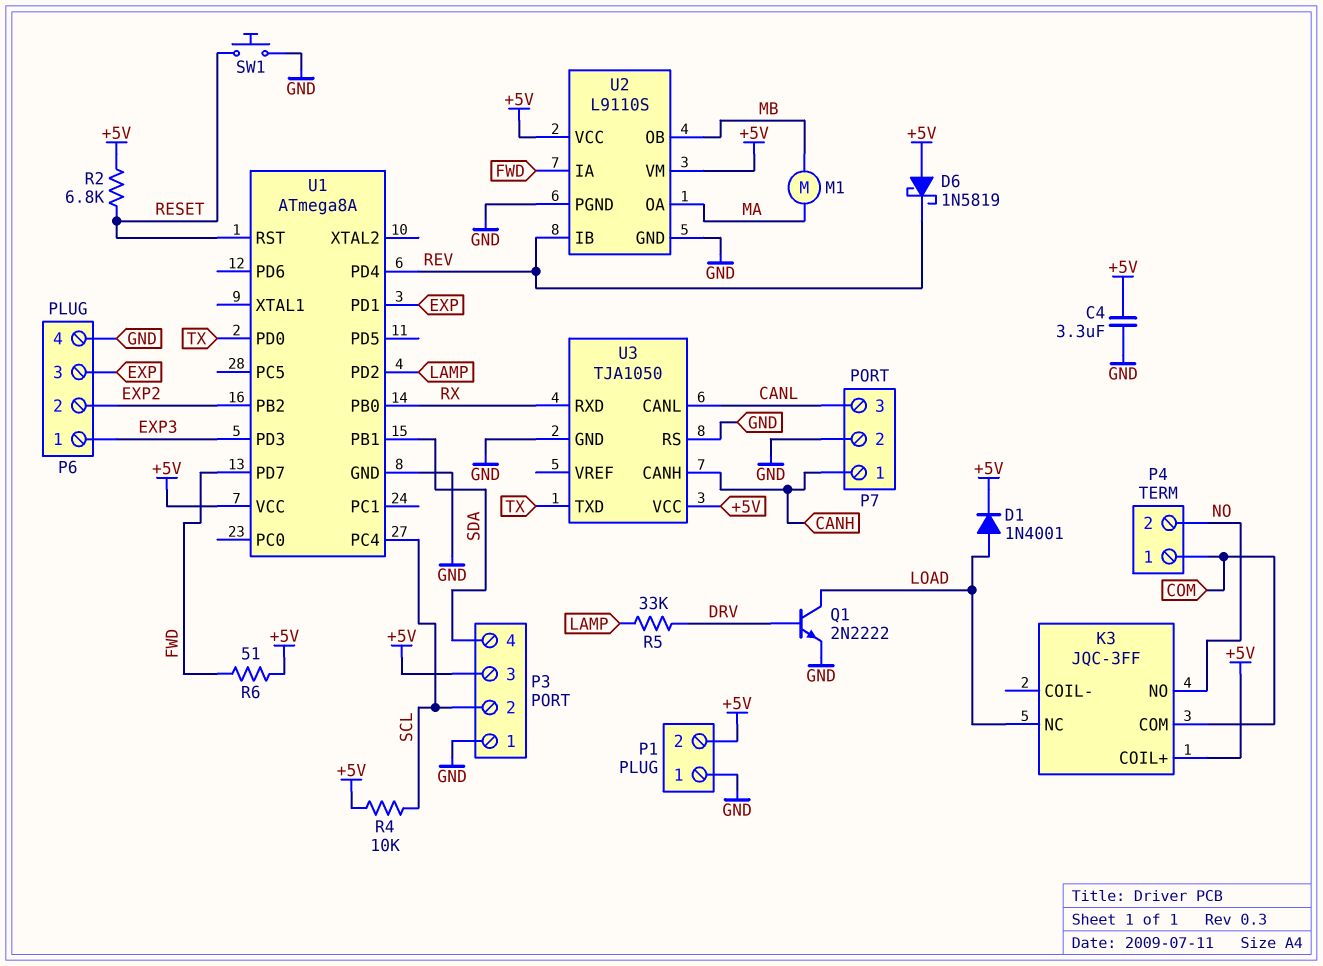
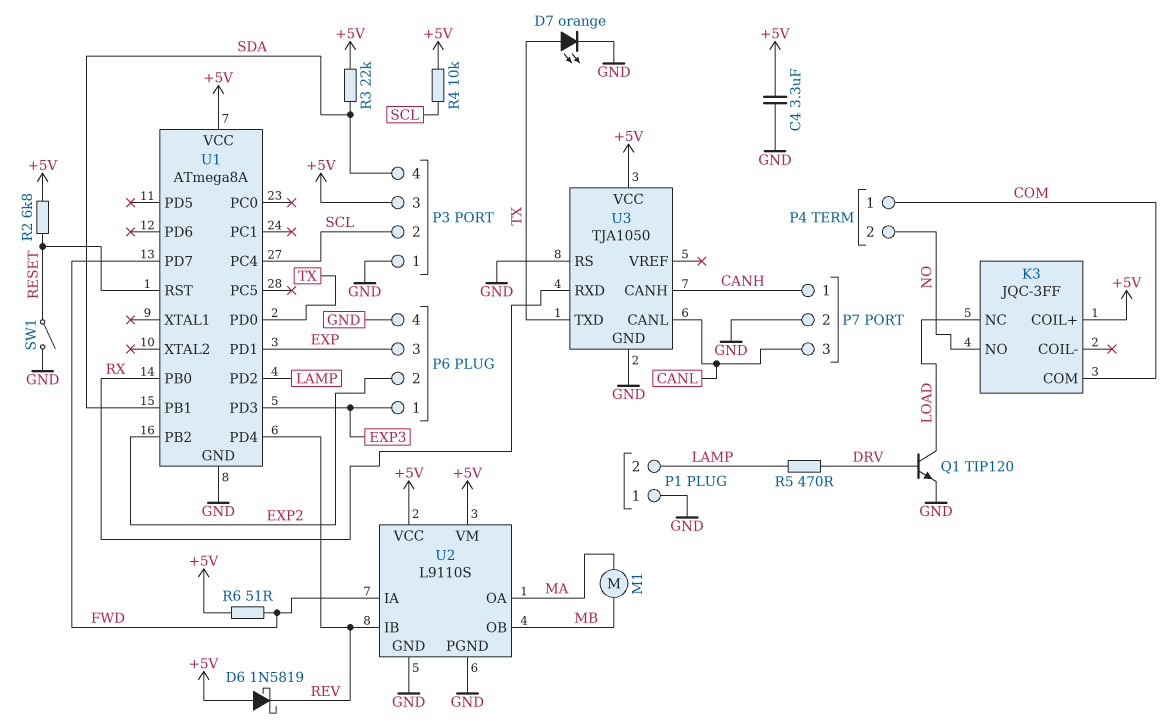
D1: diode 1N4001 (A LOAD, K +5V) -> none
D7: none -> LED orange (A TX, K GND)
P1 pin 2: +5V -> LAMP
Q1: NPN 2N2222 (B DRV, C LOAD, E GND) -> NPN TIP120 (B DRV, C LOAD, E GND)
R3: none -> 22k (+5V, SDA)
R5: 33k (DRV, LAMP) -> 470 (DRV, LAMP)
SW1: button (GND, RESET) -> switch (GND, RESET)

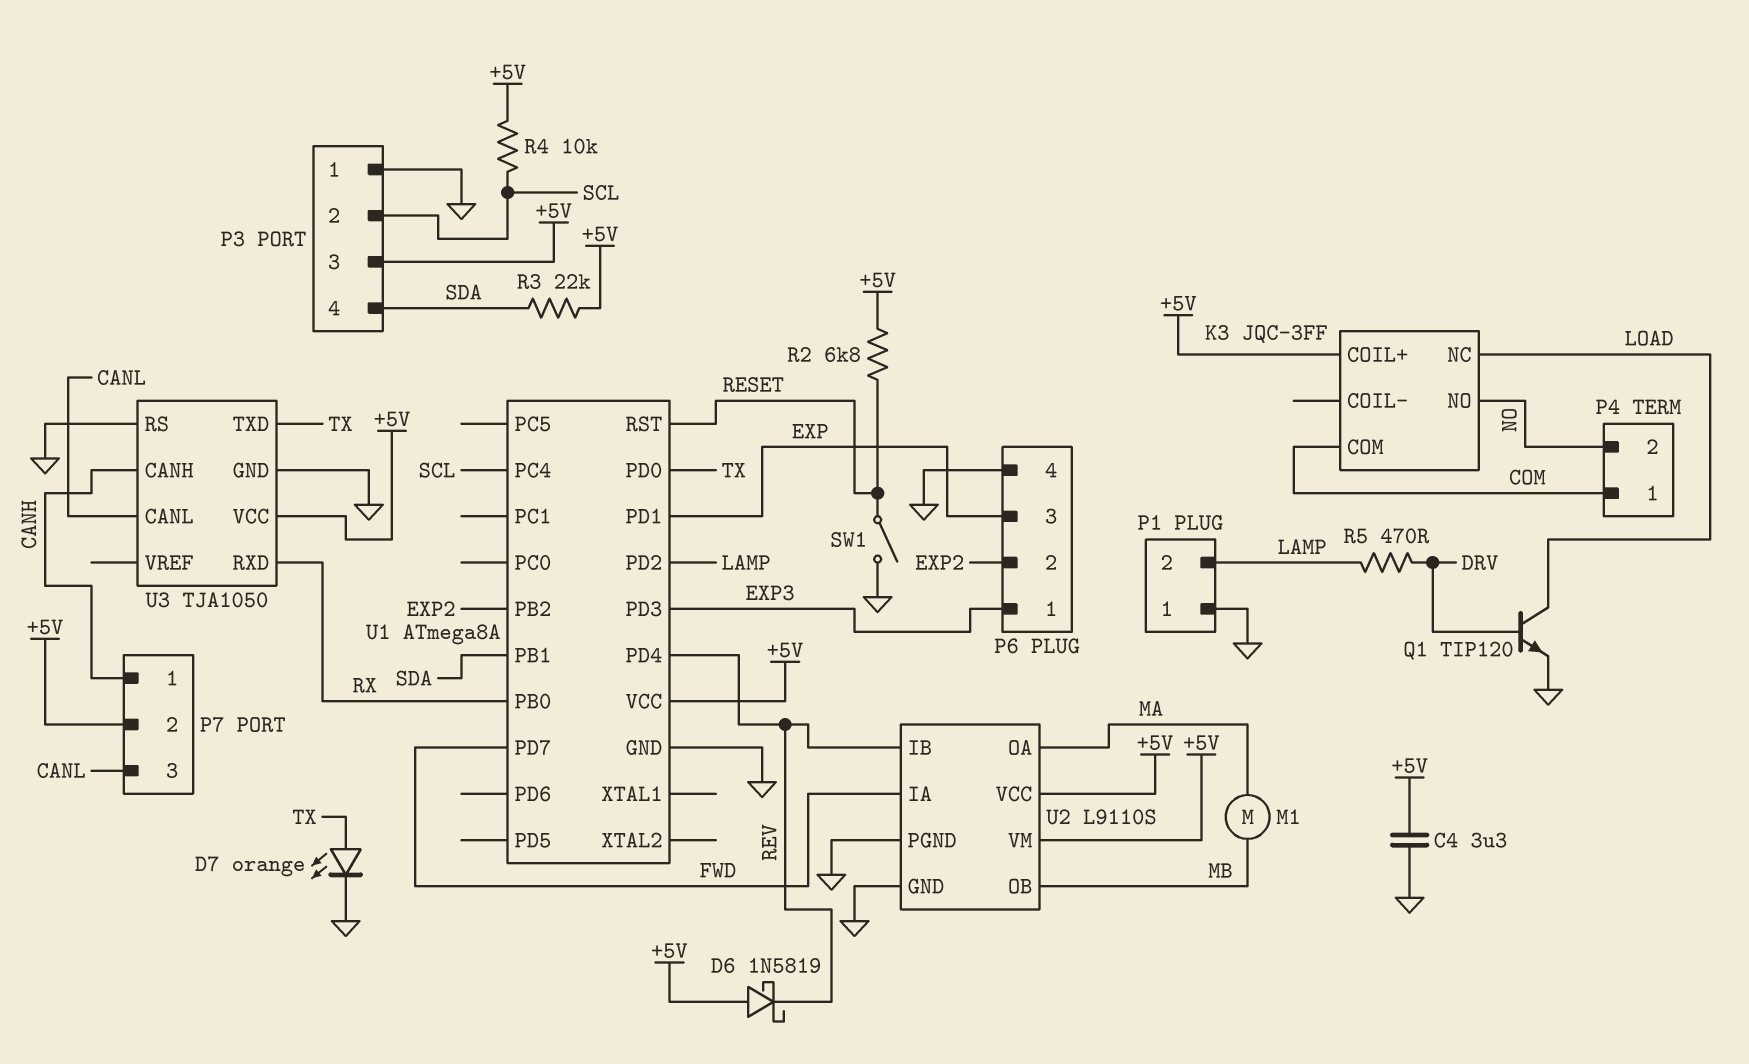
P7 pin 2: GND -> +5V
R6: 51 (+5V, FWD) -> none

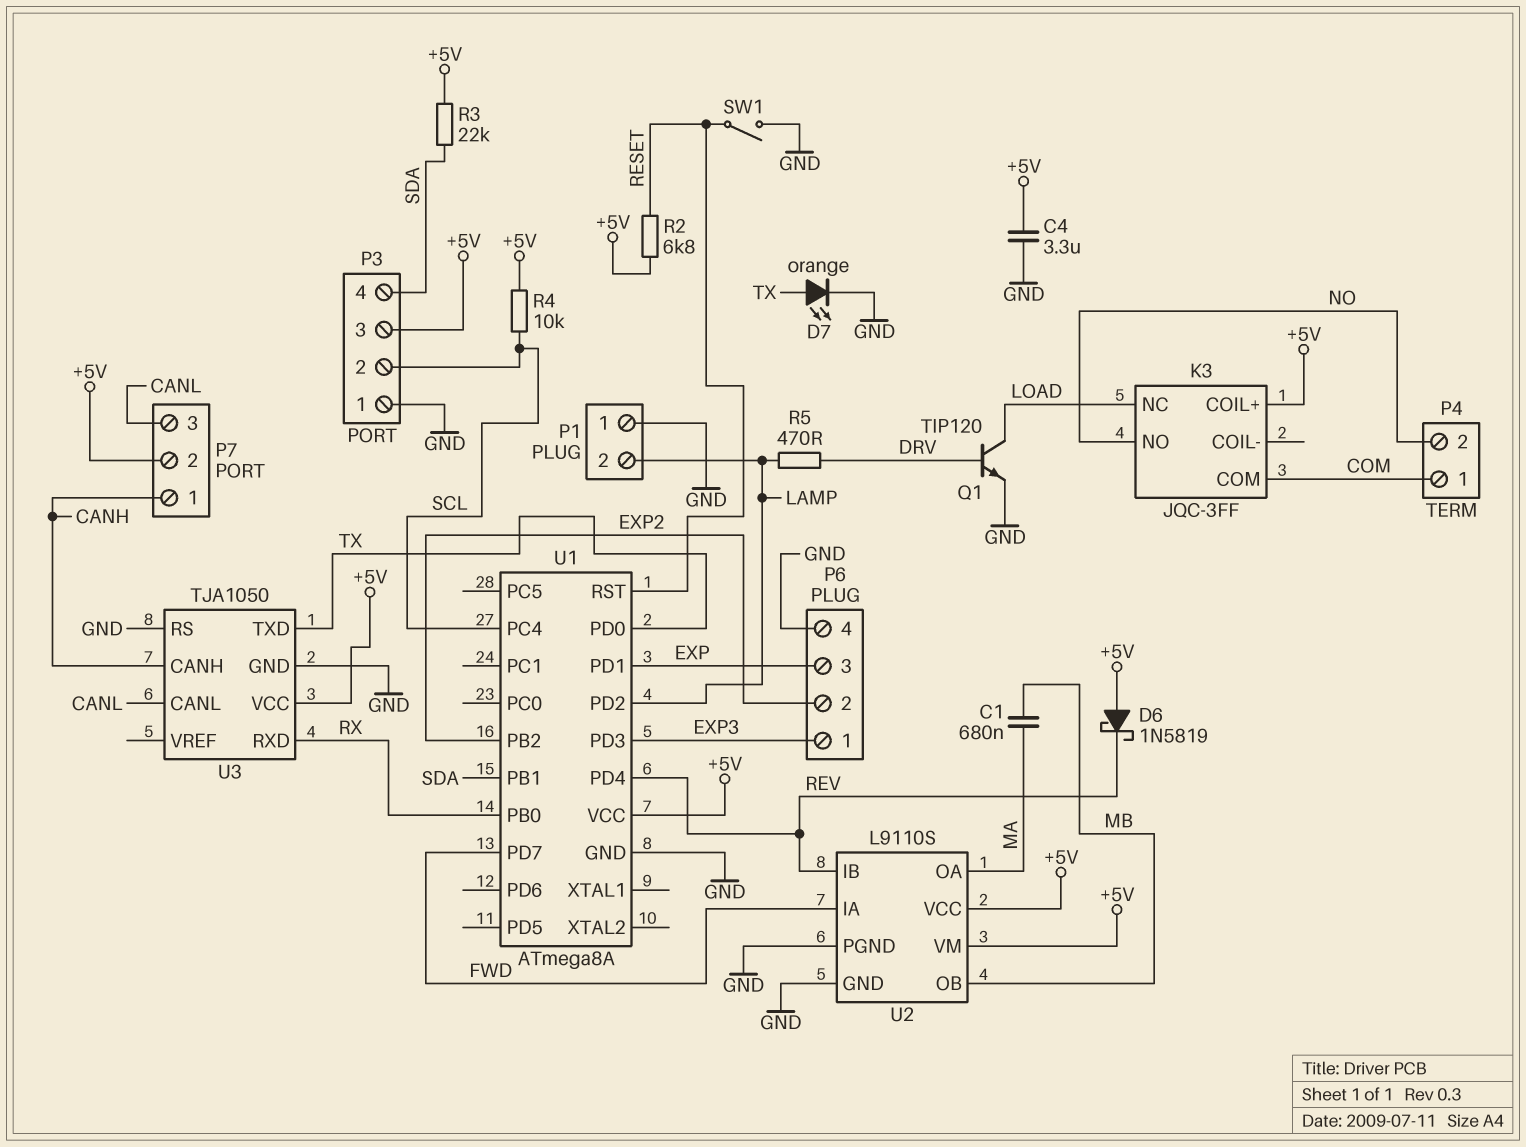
C1: none -> 680nF (MA, MB)
M1: motor (MA, MB) -> none

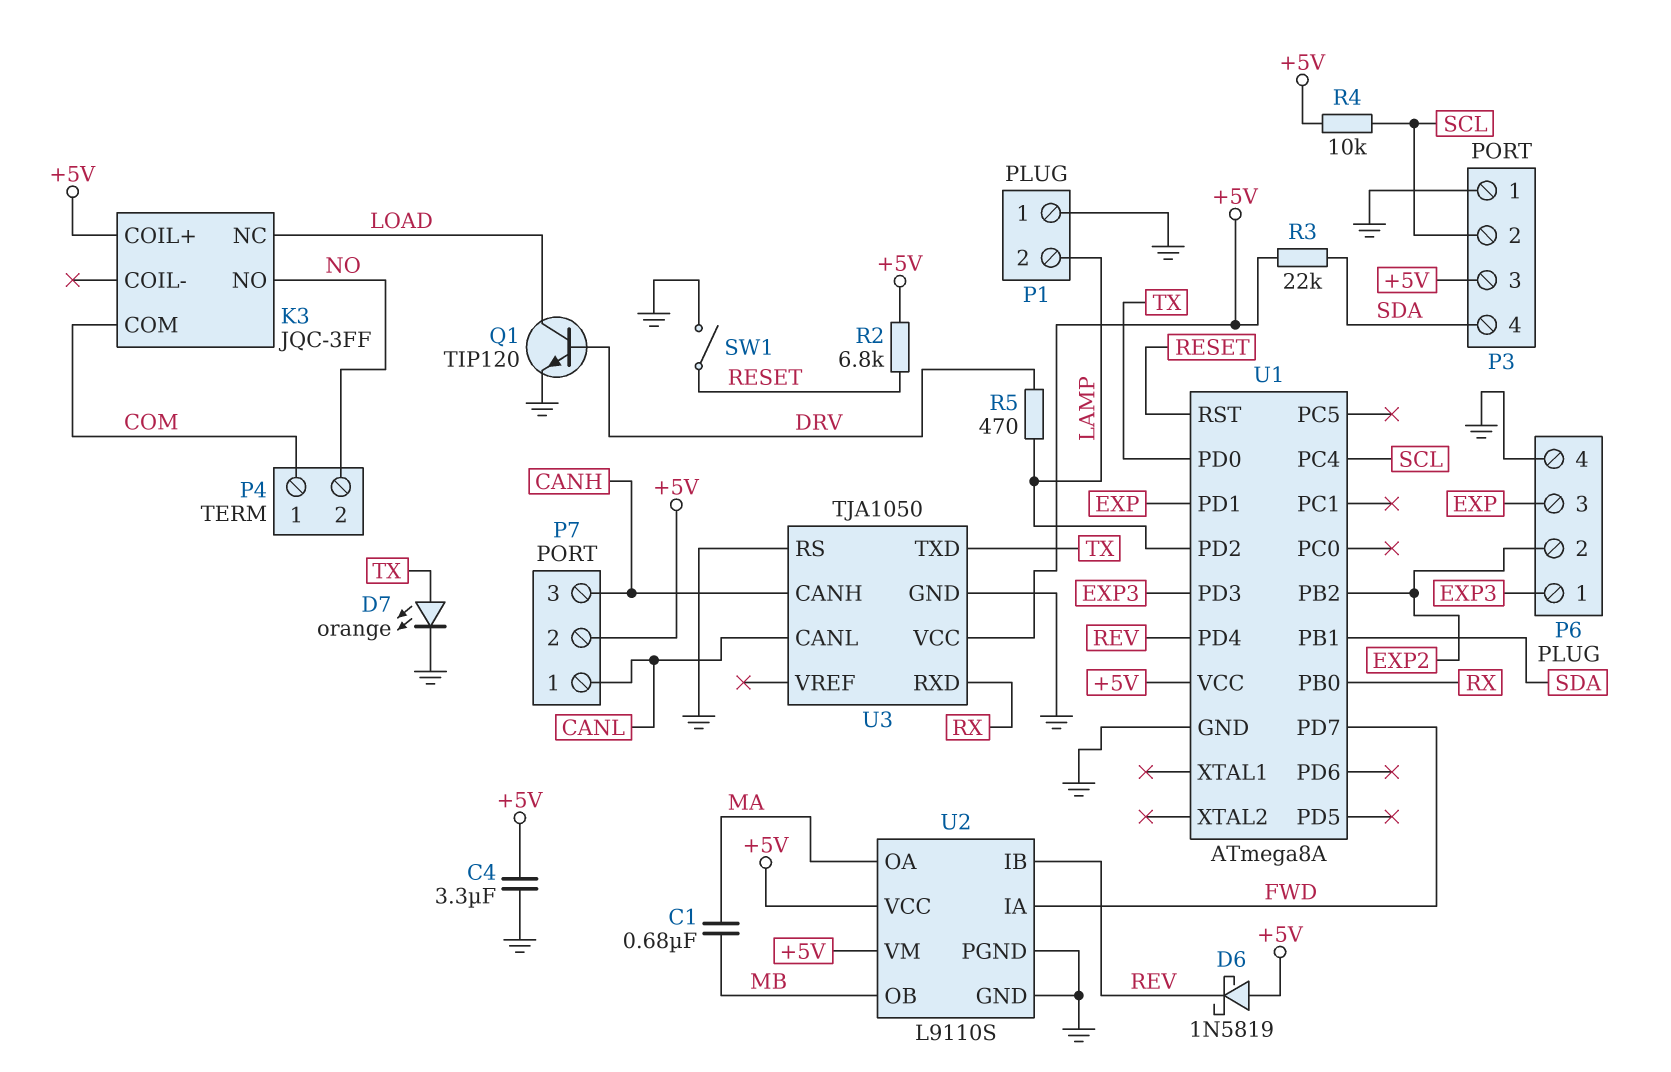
P7 pin 1: CANH -> CANL
P7 pin 3: CANL -> CANH

